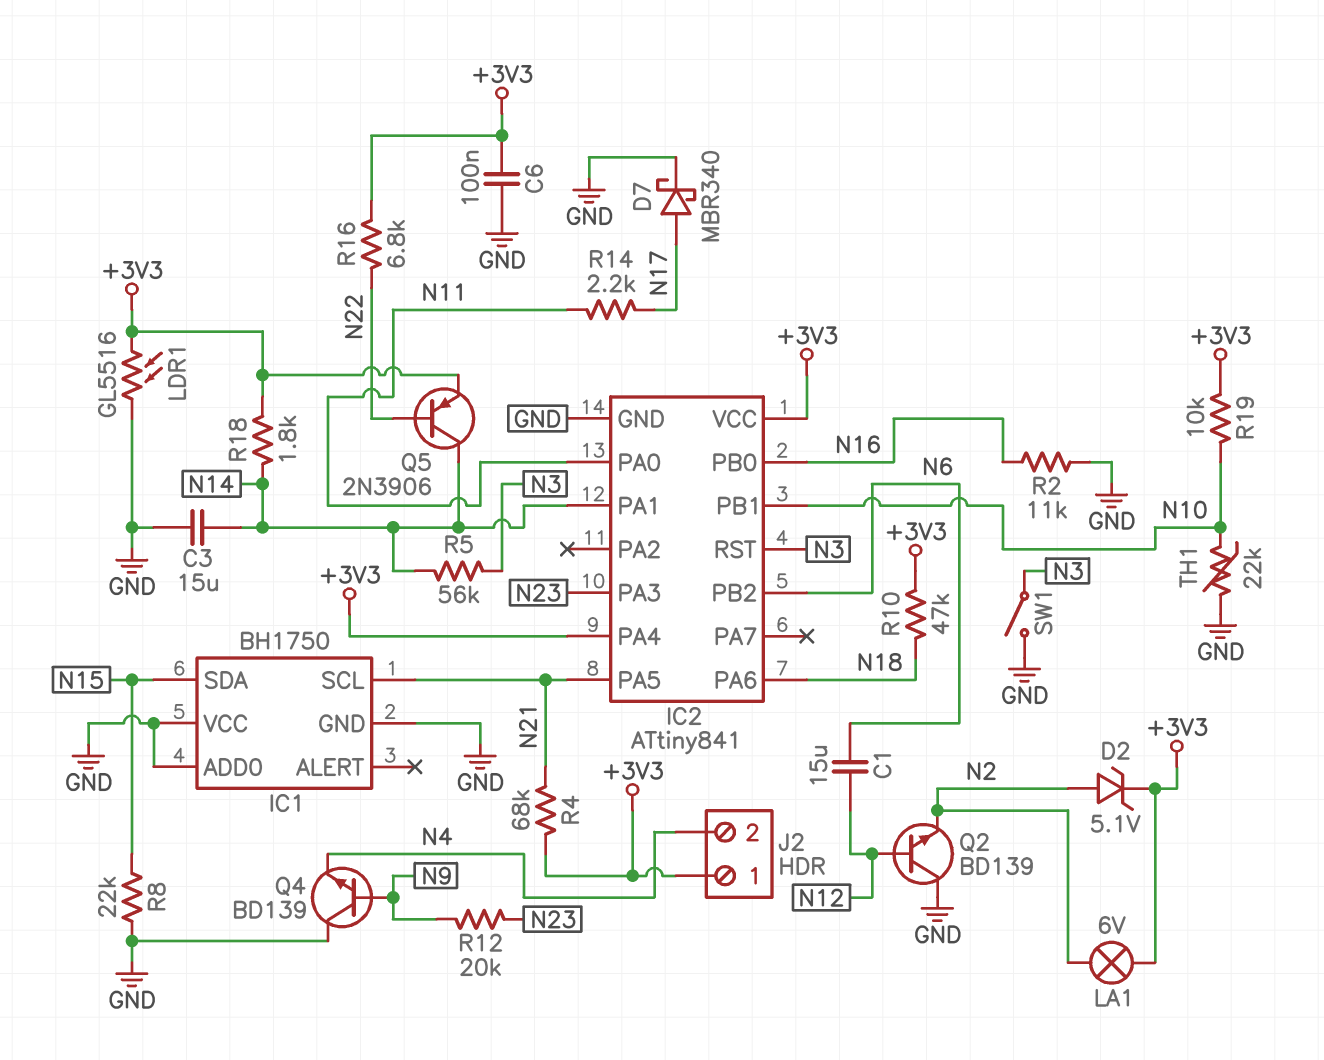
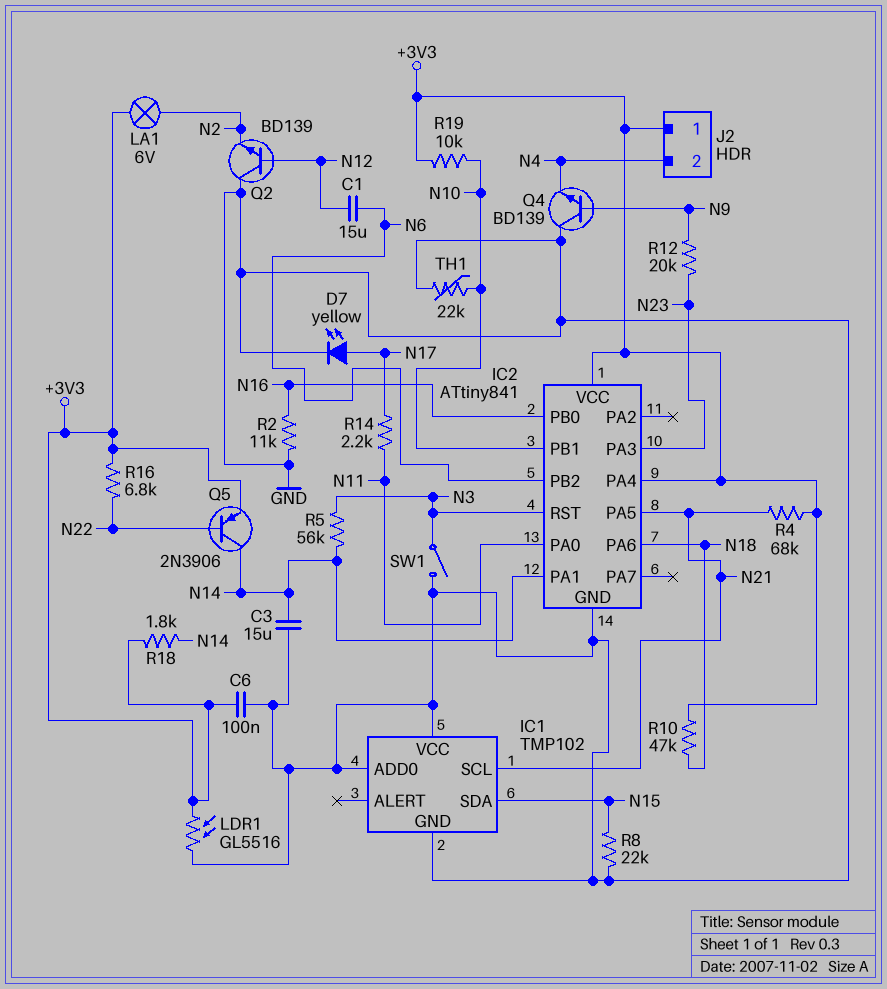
D2: zener 5.1V (A N2, K +3V3) -> none
D7: schottky MBR340 (A N17, K GND) -> LED yellow (A N17, K GND)
IC1: BH1750 -> TMP102

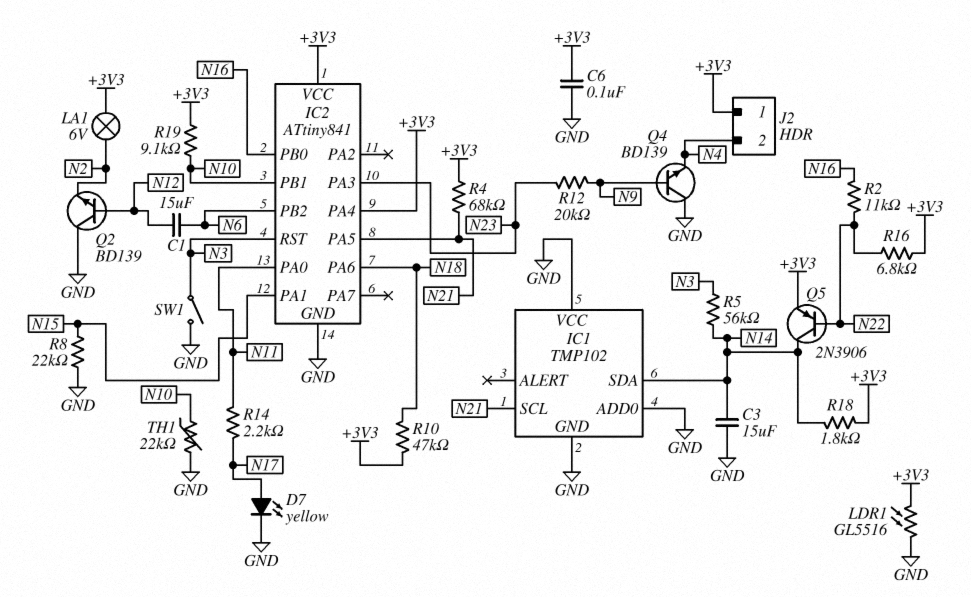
IC1 pin SDA: N15 -> N14
IC2 pin PA1: N14 -> N15
R2: 11k (GND, N16) -> 11k (N16, N22)
R19: 10k (+3V3, N10) -> 9.1k (+3V3, N10)

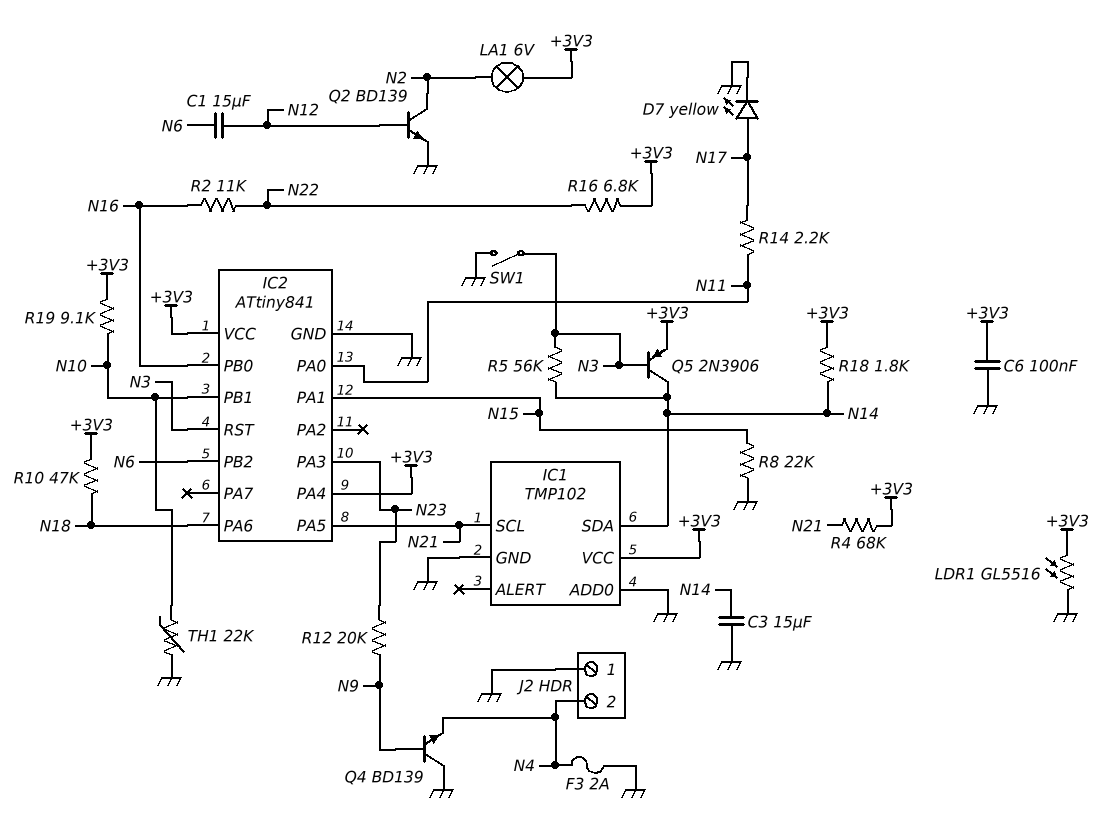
F3: none -> 2A (GND, N4)
IC1 pin VCC: GND -> +3V3
J2 pin 1: +3V3 -> GND
Q2: NPN BD139 (B N12, C GND, E N2) -> NPN BD139 (B N12, C N2, E GND)
Q5: PNP 2N3906 (B N22, C N14, E +3V3) -> PNP 2N3906 (B N3, C N14, E +3V3)

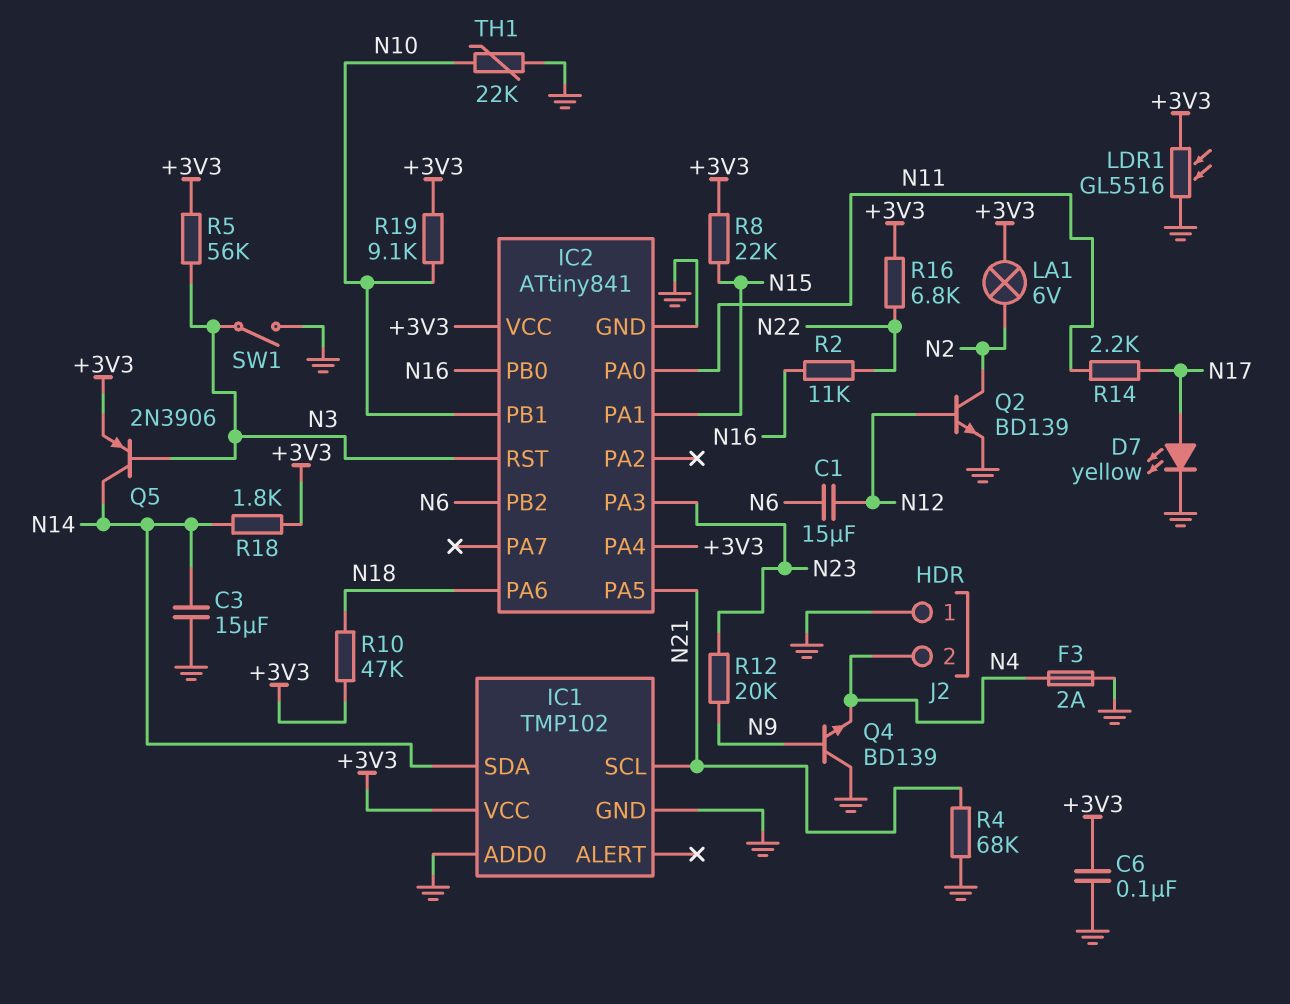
R4: 68k (+3V3, N21) -> 68k (GND, N21)
R5: 56k (N3, N14) -> 56k (+3V3, N3)
R8: 22k (GND, N15) -> 22k (+3V3, N15)

